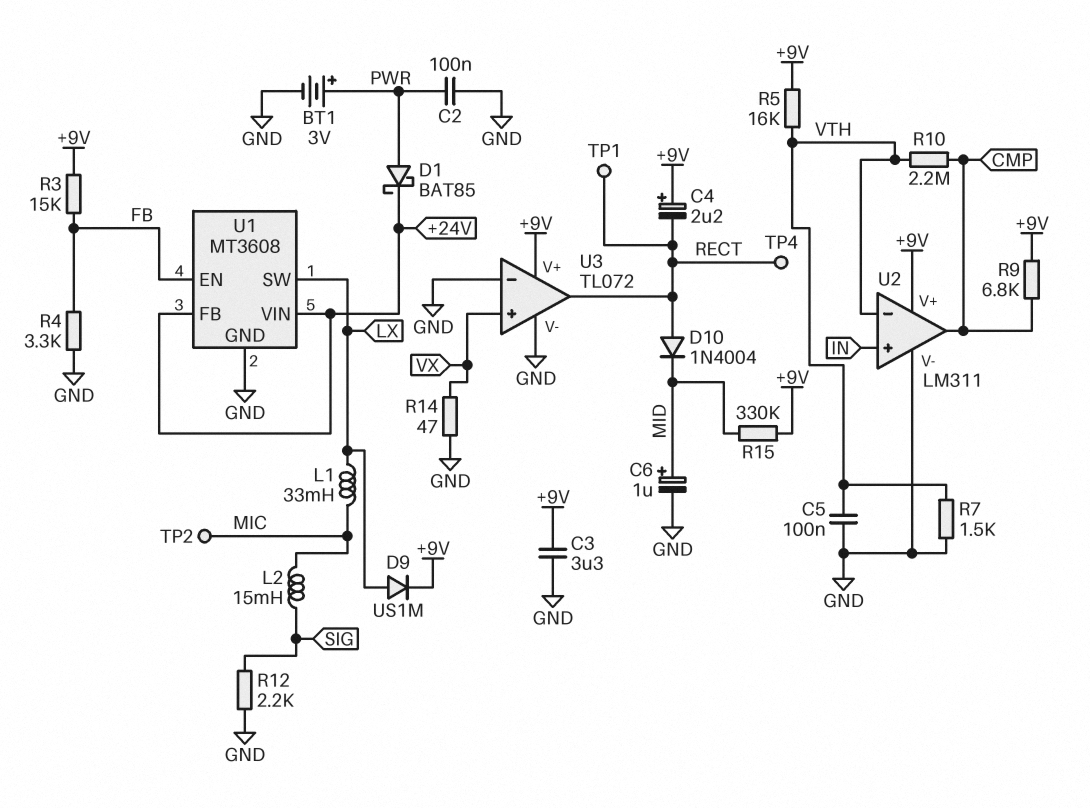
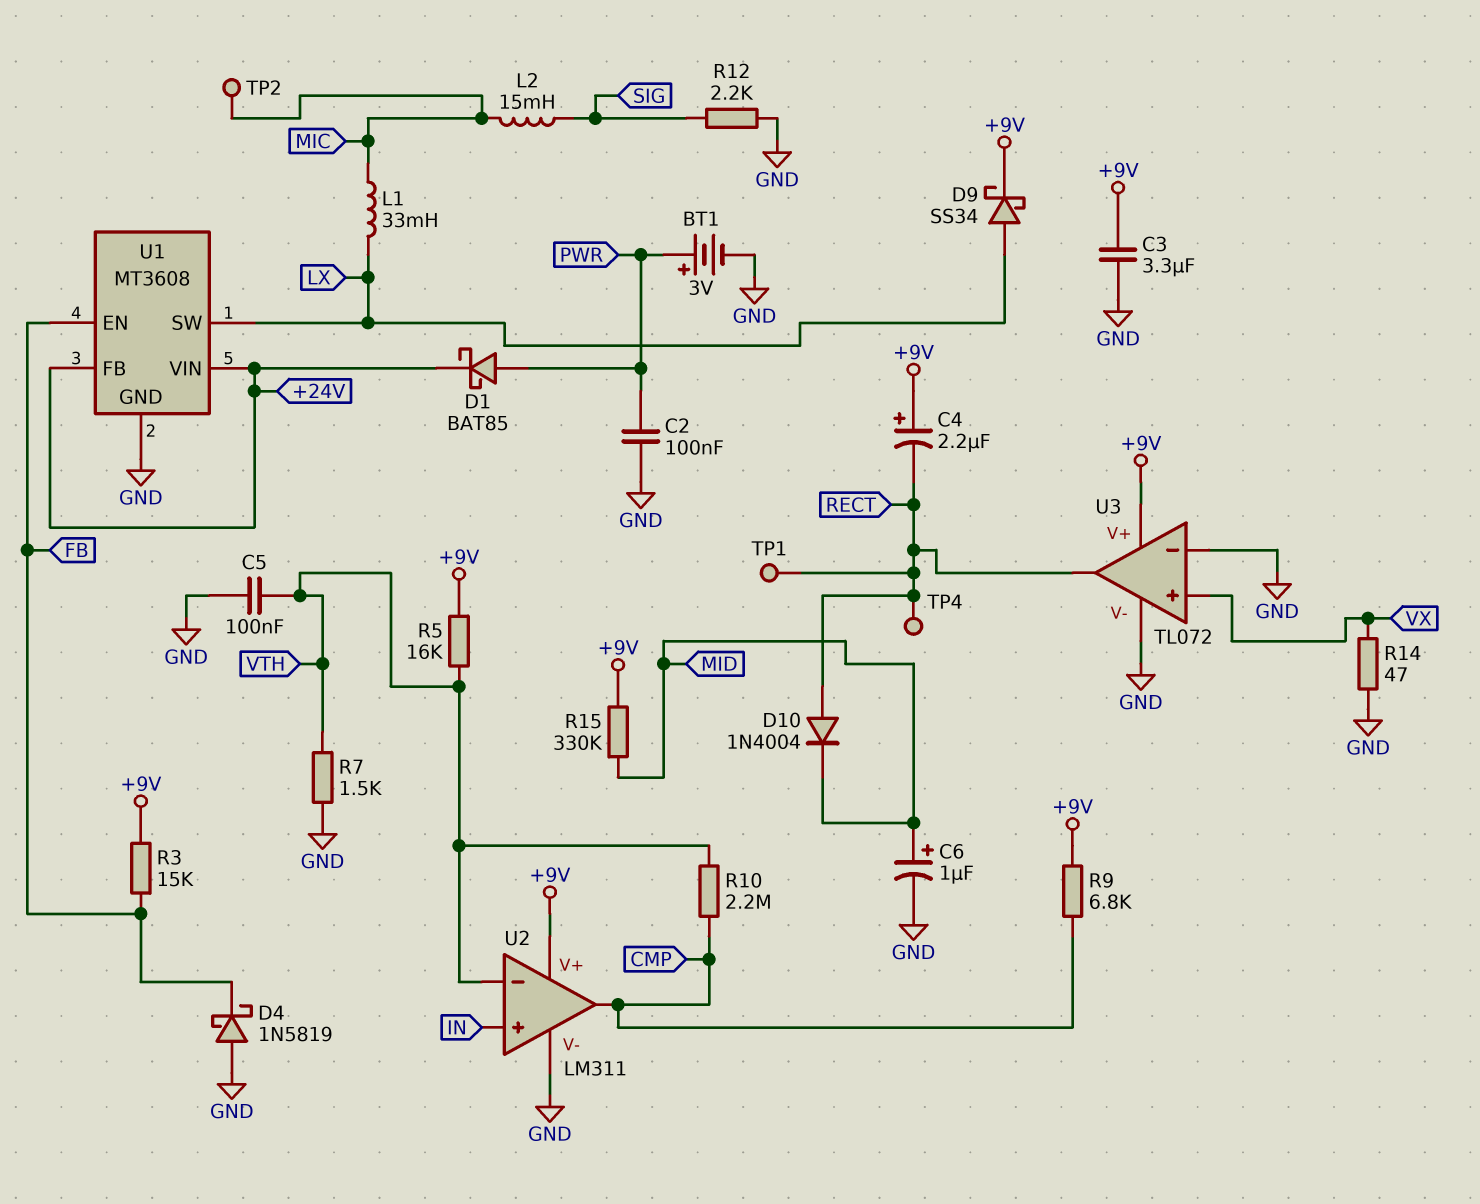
D4: none -> schottky 1N5819 (A GND, K FB)
D9: diode US1M (A LX, K +9V) -> schottky SS34 (A LX, K +9V)
R4: 3.3k (FB, GND) -> none

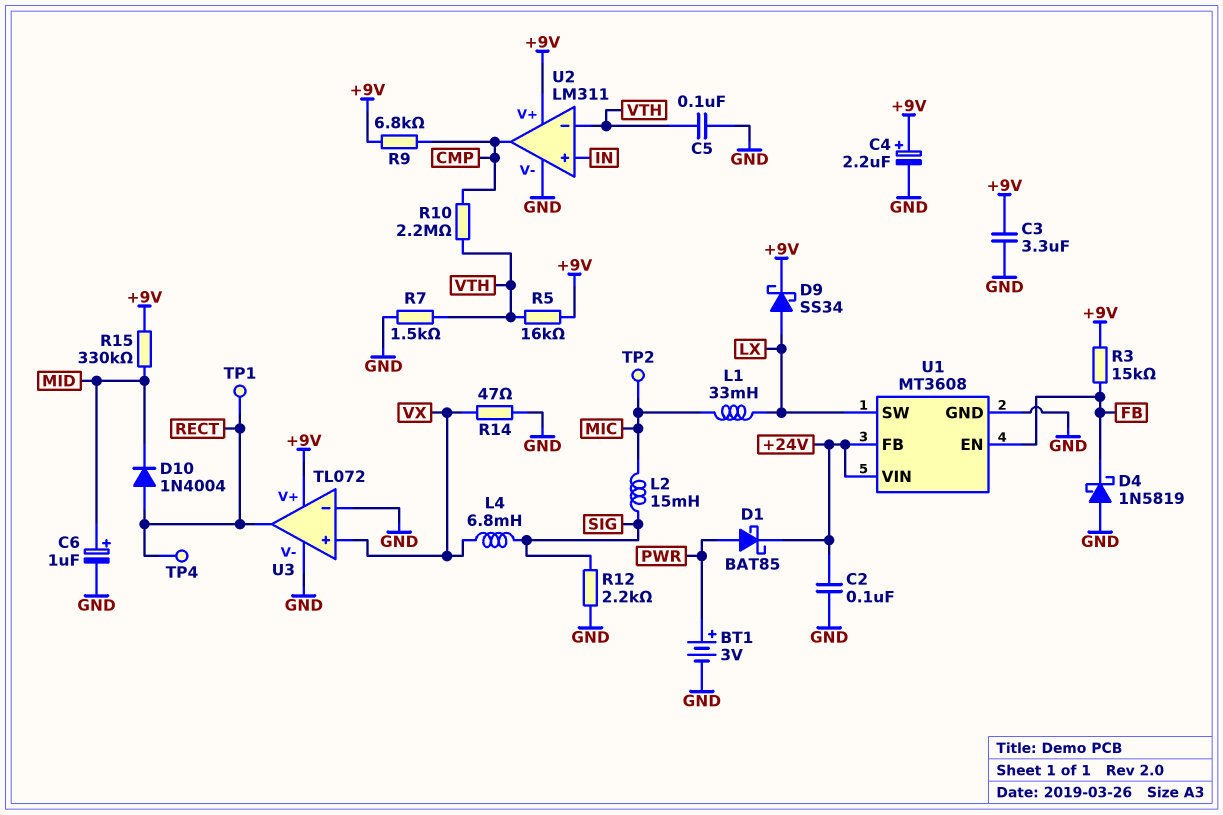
C2: 100nF (GND, PWR) -> 100nF (+24V, GND)
C4: 2.2uF (plus +9V, minus RECT) -> 2.2uF (plus +9V, minus GND)
L4: none -> 6.8mH (SIG, VX)

